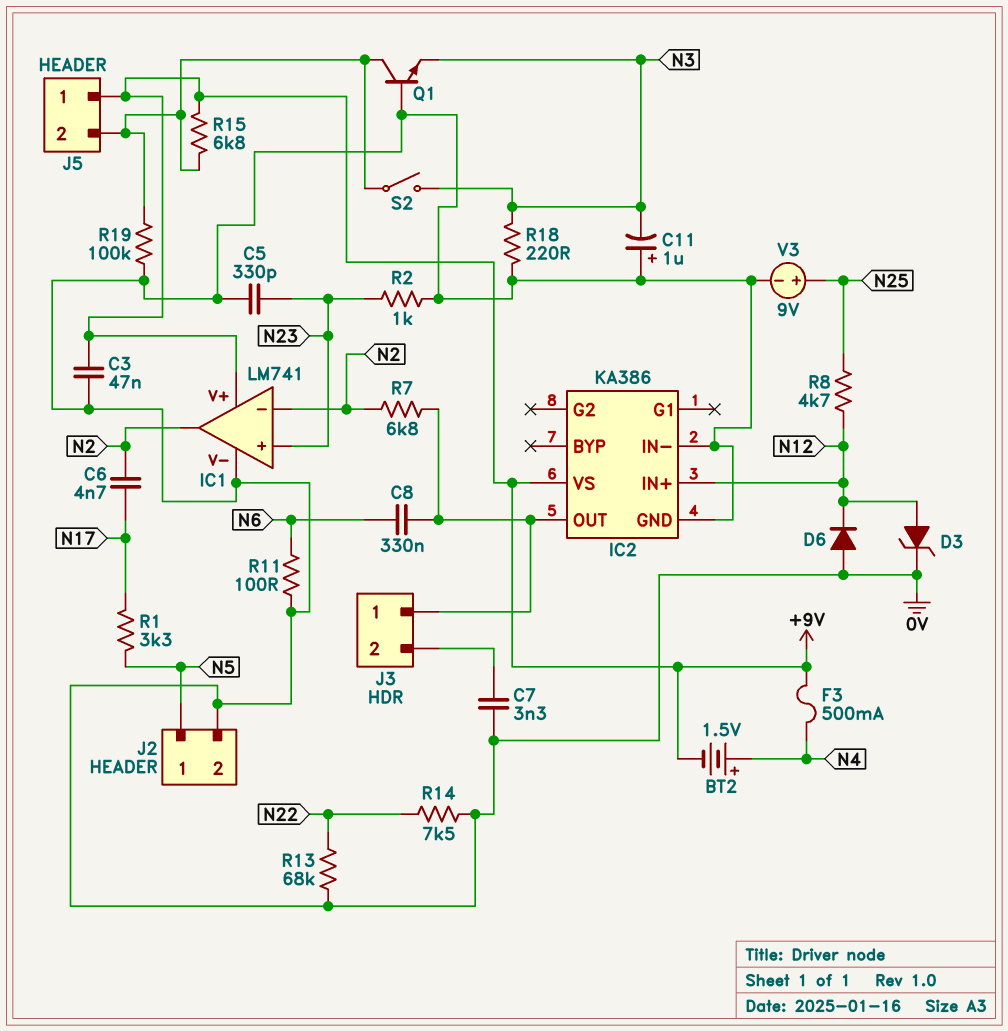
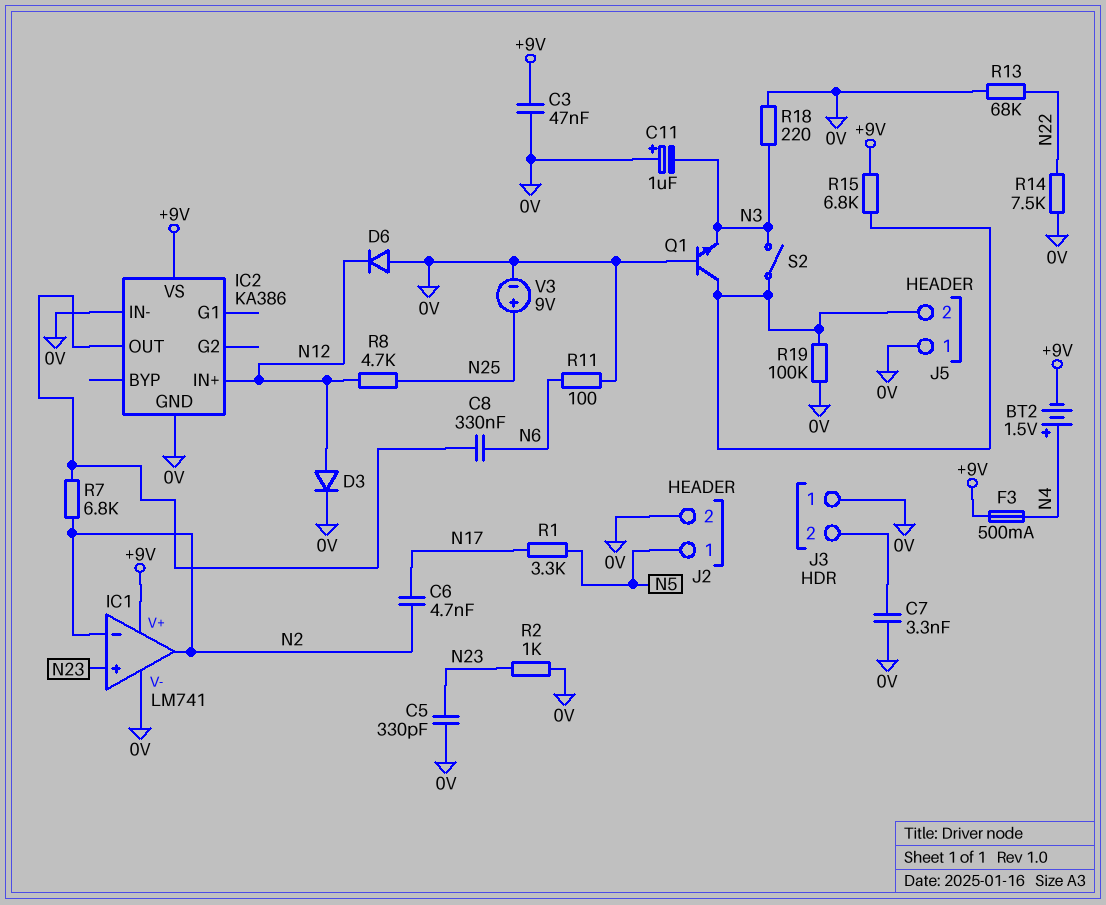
D3: zener (A N12, K 0V) -> diode (A N12, K 0V)
J3 pin 1: IC2/OUT -> 0V
J5 pin 1: +9V -> 0V

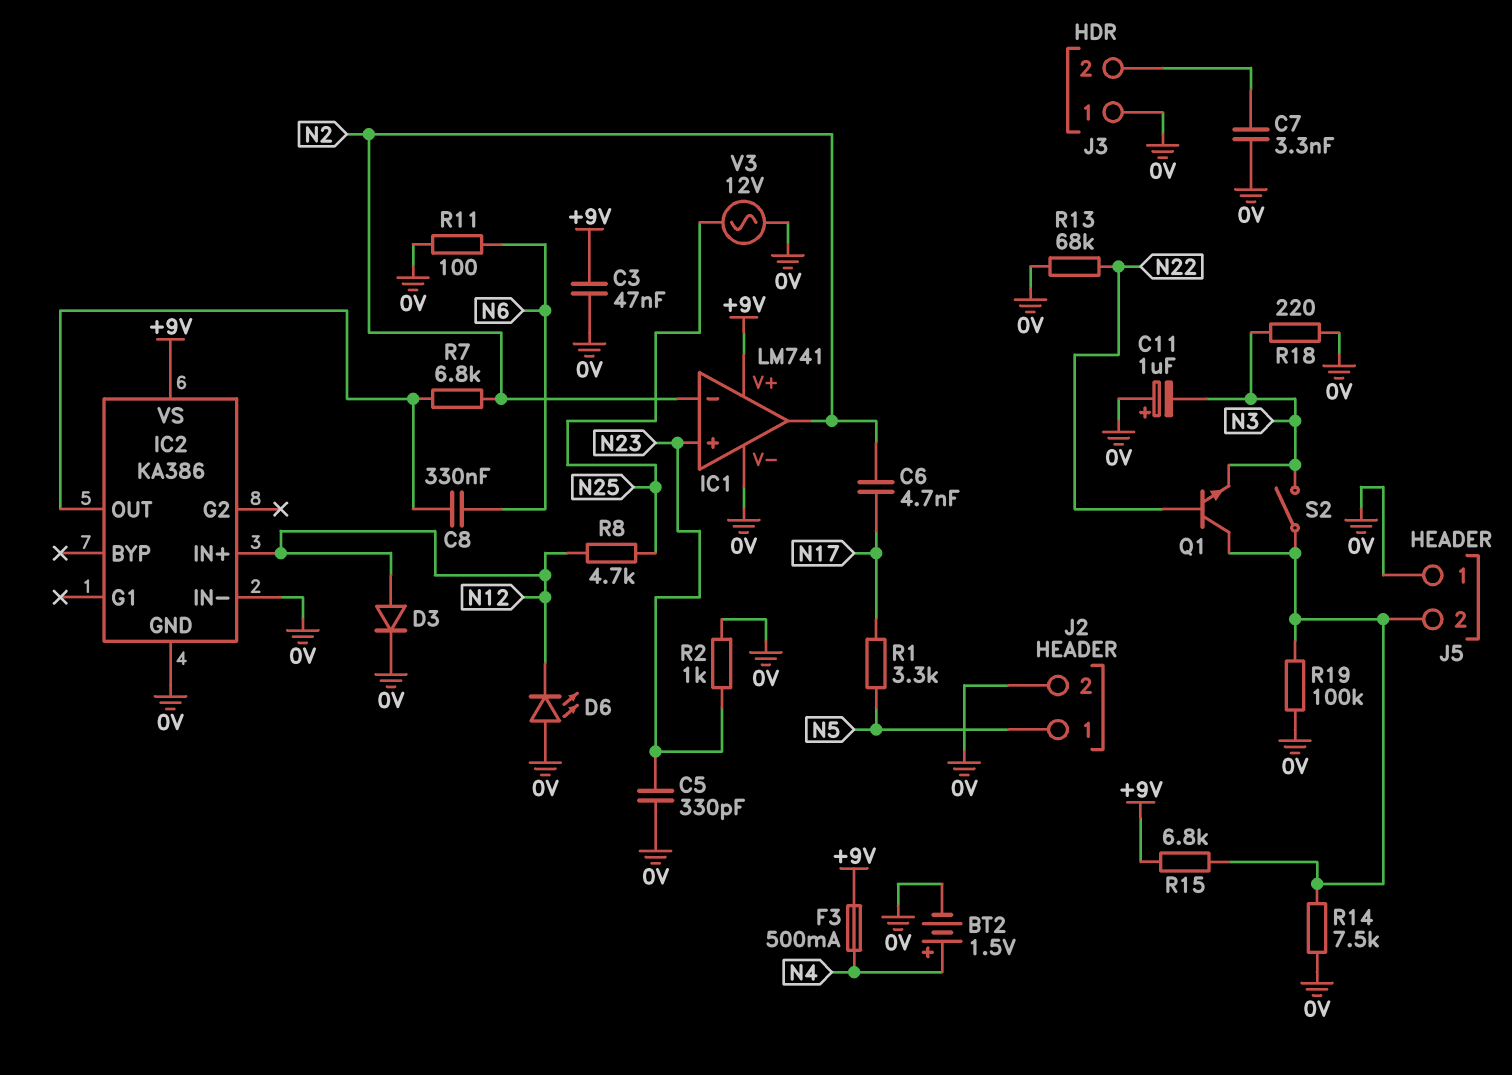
BT2: 1.5V (plus N4, minus +9V) -> 1.5V (plus N4, minus 0V)
D6: diode (A 0V, K N12) -> LED (A 0V, K N12)
Q1: NPN (B 0V, C J5/2, E N3) -> NPN (B N22, C J5/2, E N3)
R14: 7.5k (0V, N22) -> 7.5k (0V, J5/2)
V3: 9V (plus N25, minus 0V) -> AC 12V (0V, N25)

